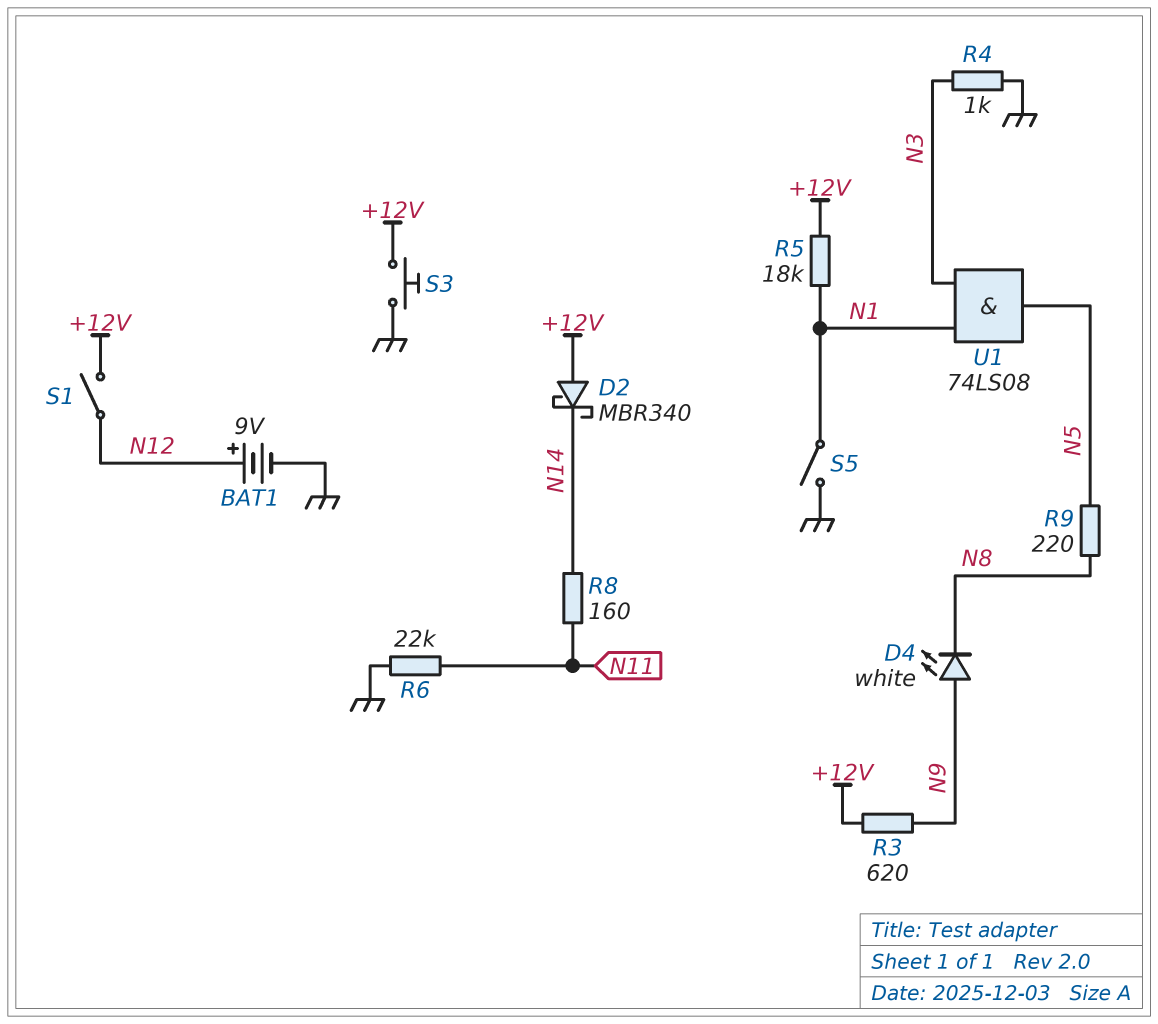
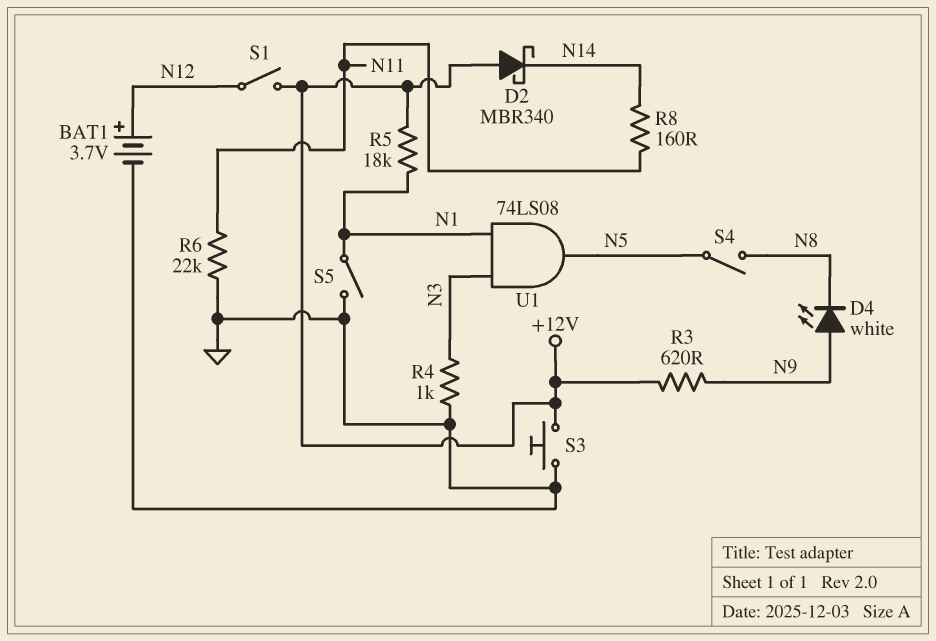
BAT1: 9V (plus N12, minus GND) -> 3.7V (plus N12, minus GND)
R9: 220 (N5, N8) -> none
S4: none -> switch (N5, N8)

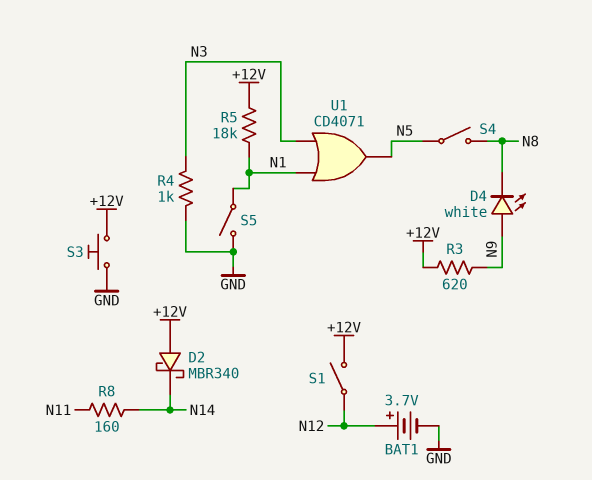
R6: 22k (GND, N11) -> none
U1: AND 74LS08 (in N1, in N3, out N5) -> OR CD4071 (in N1, in N3, out N5)

